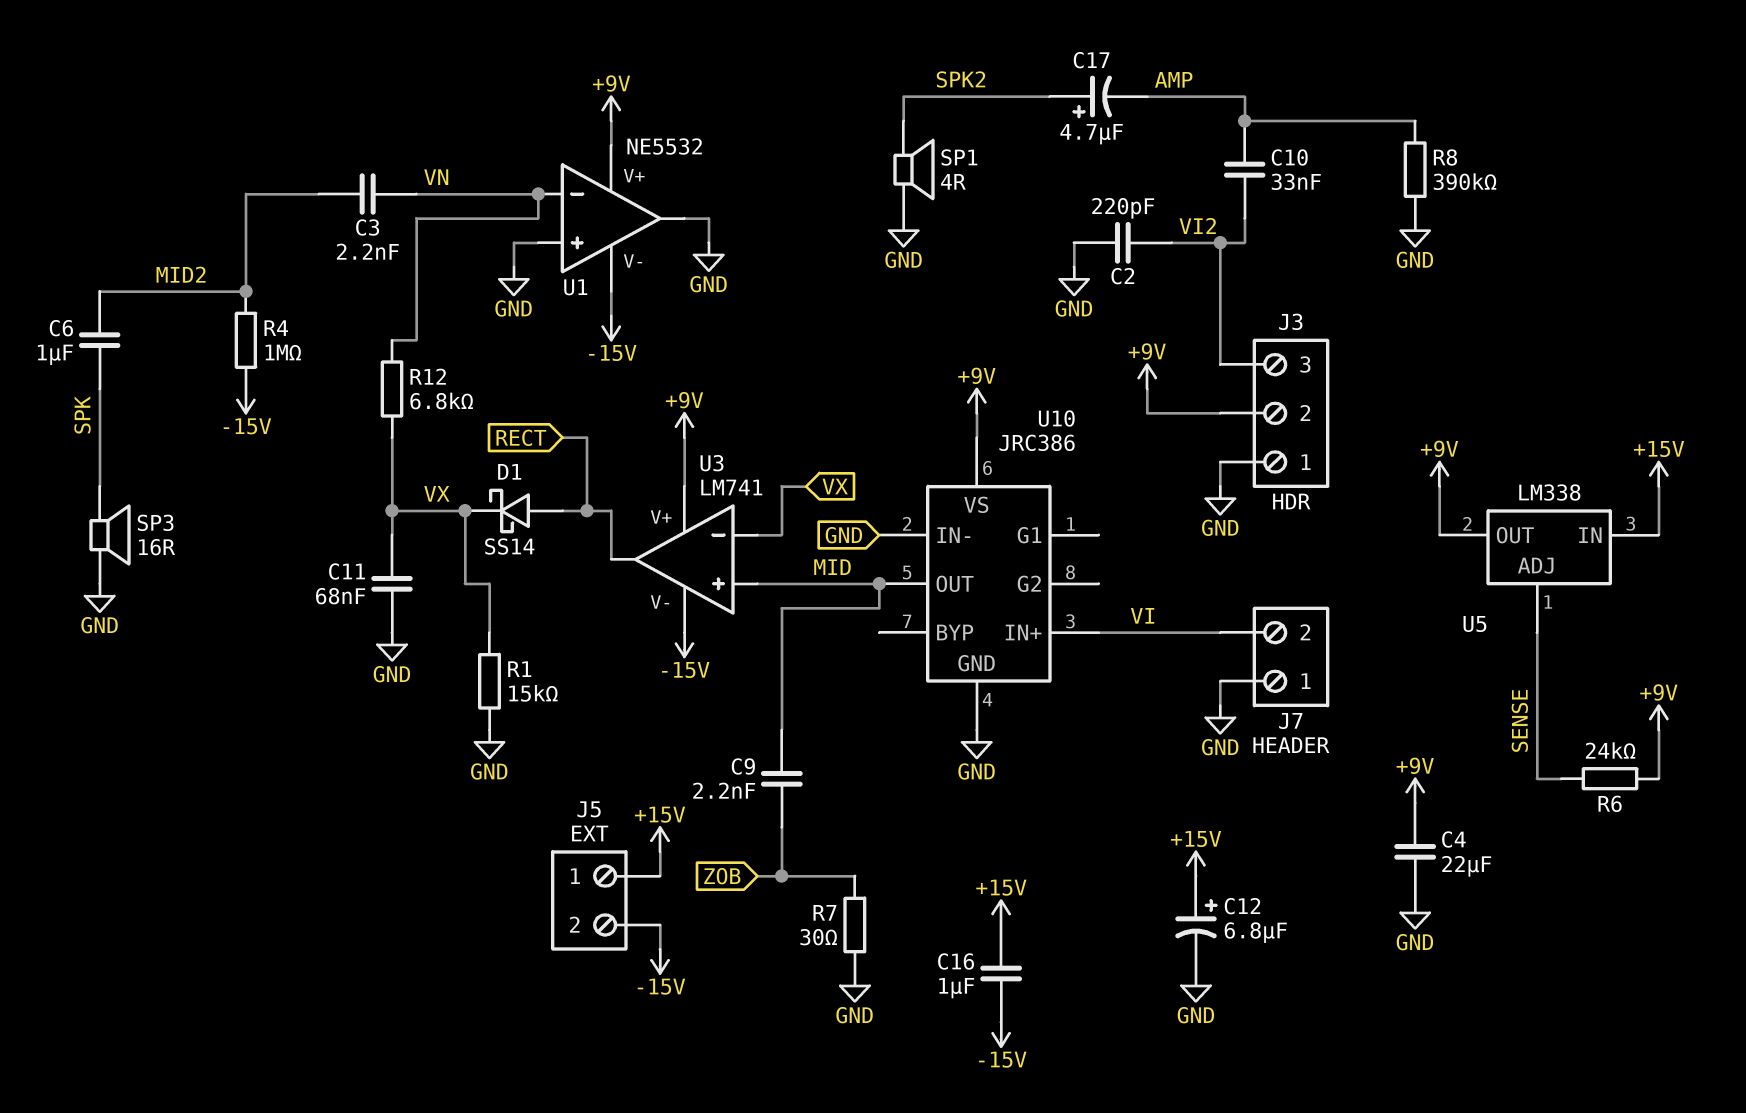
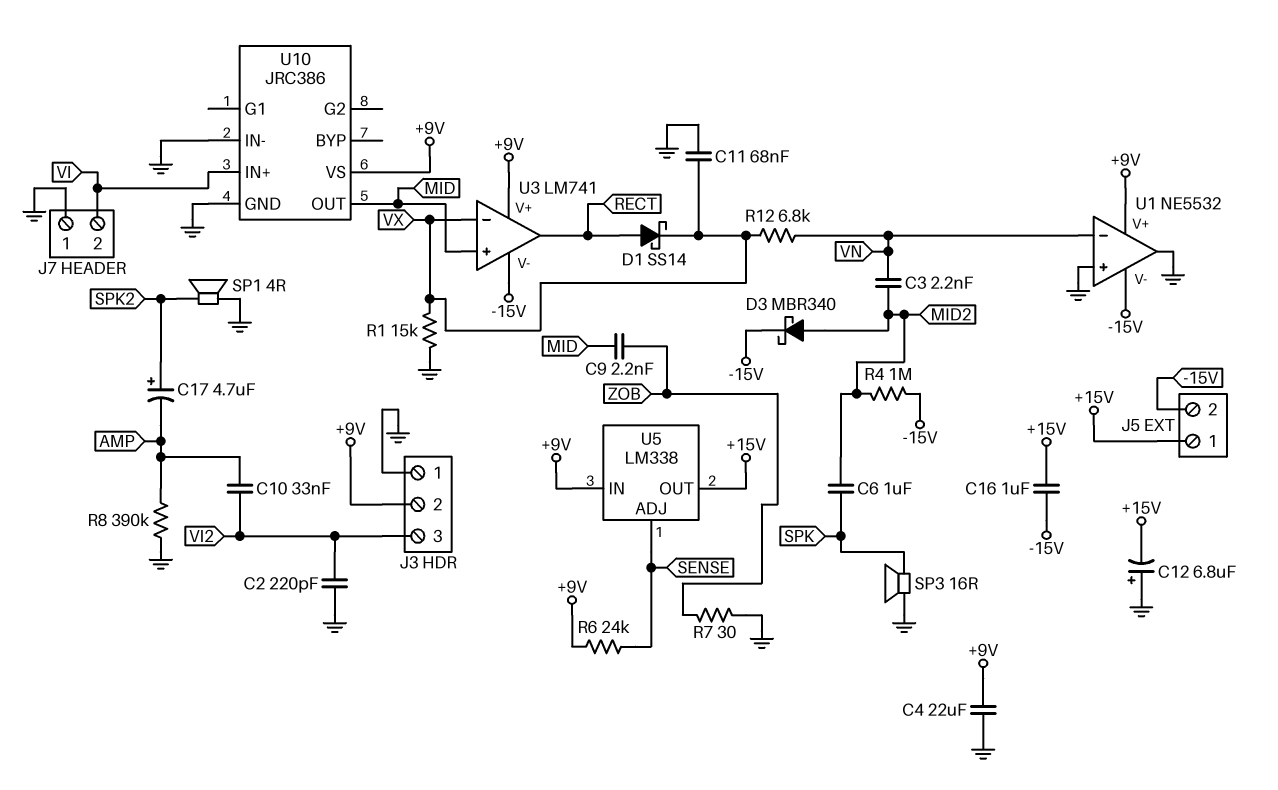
C12: 6.8uF (plus +15V, minus GND) -> 6.8uF (plus GND, minus +15V)
D3: none -> schottky MBR340 (A MID2, K -15V)
U5 pin IN: +15V -> +9V
U5 pin OUT: +9V -> +15V

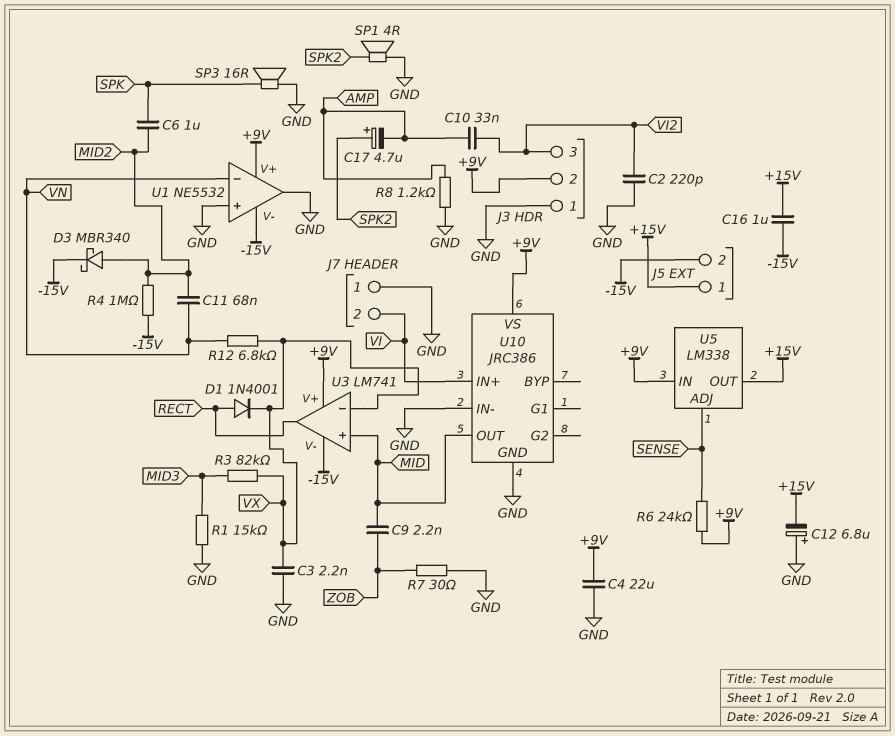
C3: 2.2nF (MID2, VN) -> 2.2nF (GND, VX)
C11: 68nF (GND, VX) -> 68nF (MID2, VN)
D1: schottky SS14 (A RECT, K VX) -> diode 1N4001 (A RECT, K VX)
R1: 15k (GND, VX) -> 15k (GND, MID3)
R3: none -> 82k (MID3, VX)
R8: 390k (AMP, GND) -> 1.2k (AMP, GND)

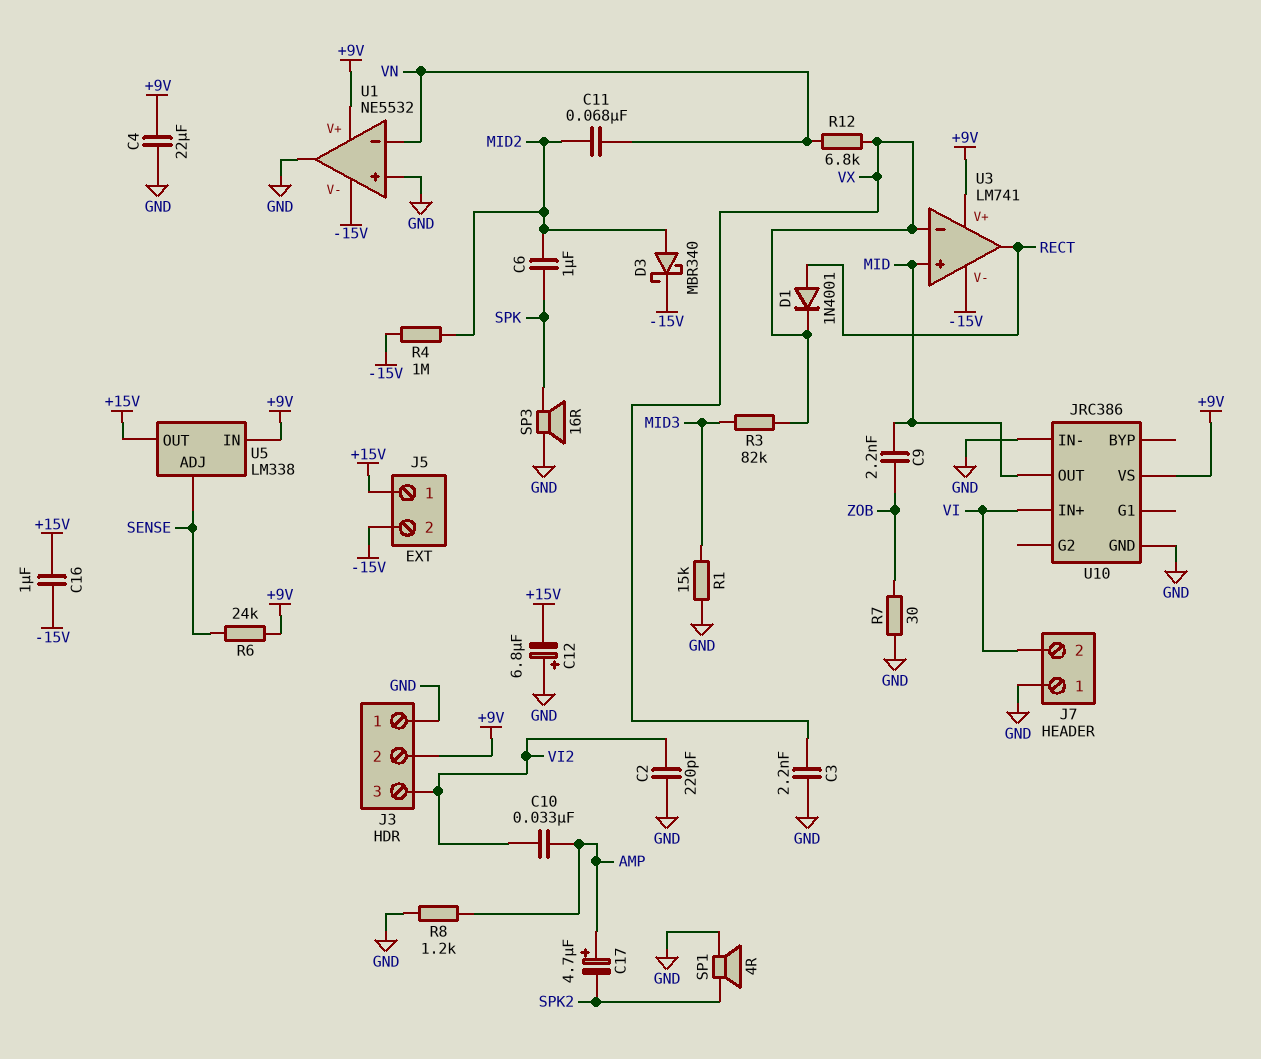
C17: 4.7uF (plus SPK2, minus AMP) -> 4.7uF (plus AMP, minus SPK2)

